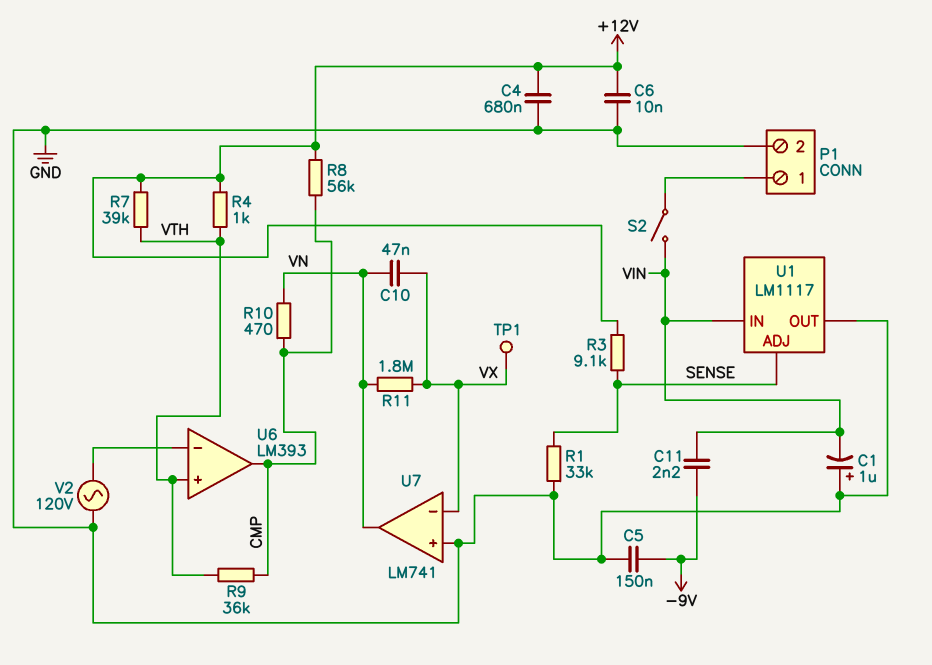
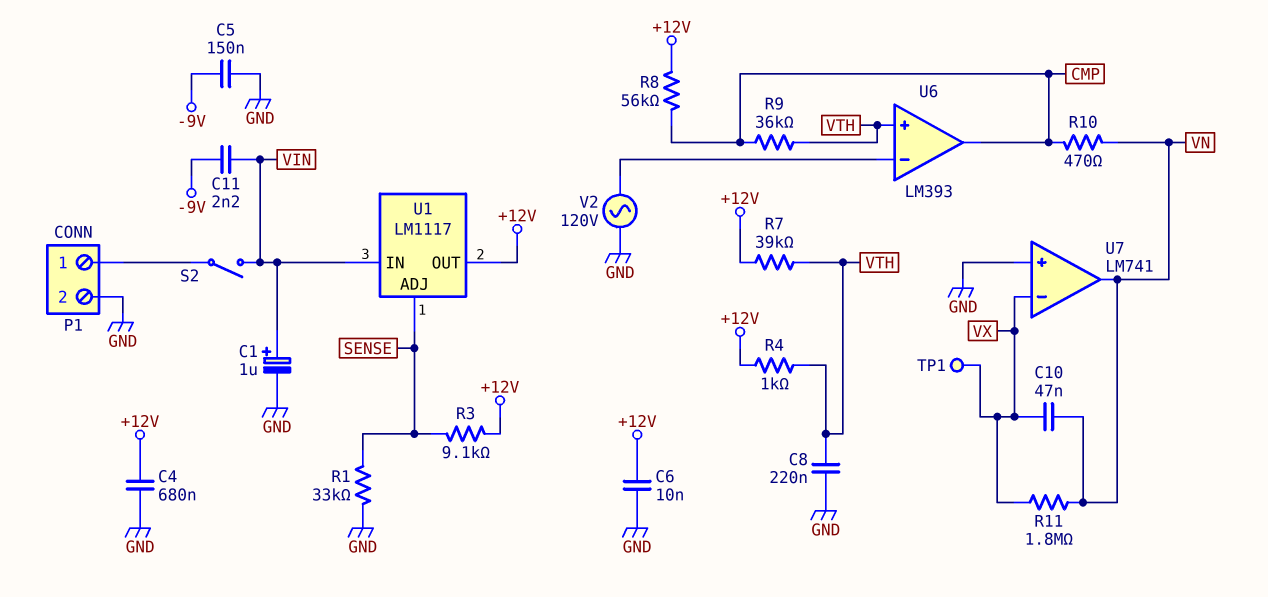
C1: 1uF (plus GND, minus VIN) -> 1uF (plus VIN, minus GND)
C8: none -> 220nF (GND, VTH)
U1 pin OUT: GND -> +12V

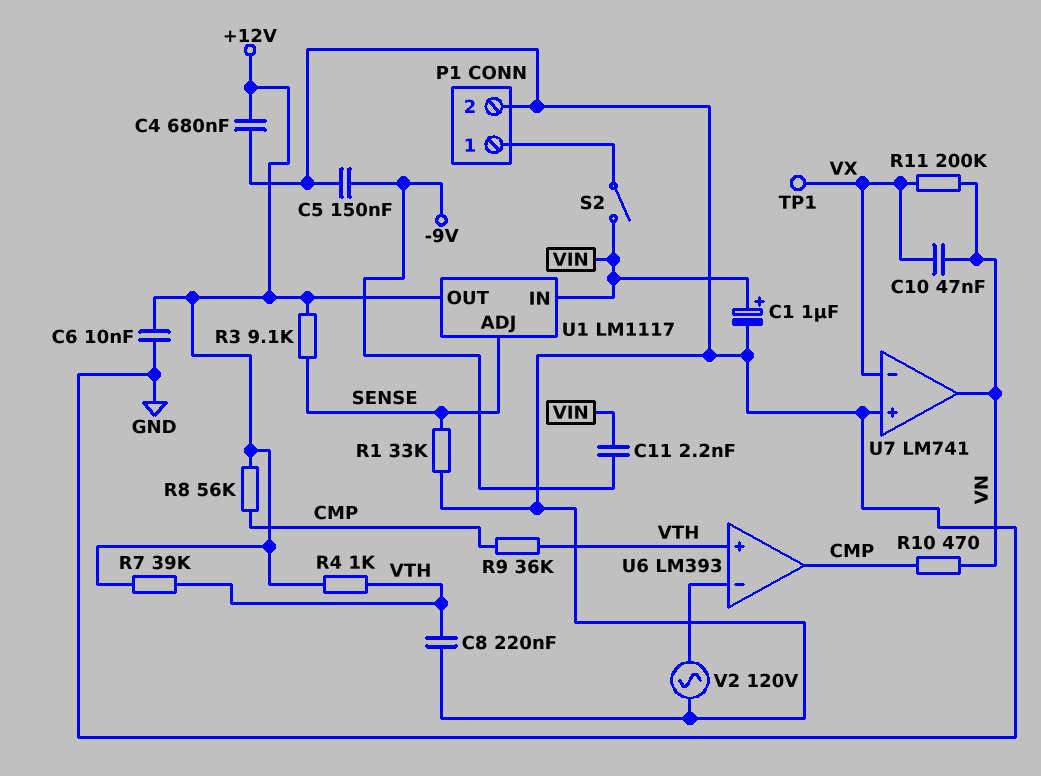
R11: 1.8M (VN, VX) -> 200k (VN, VX)

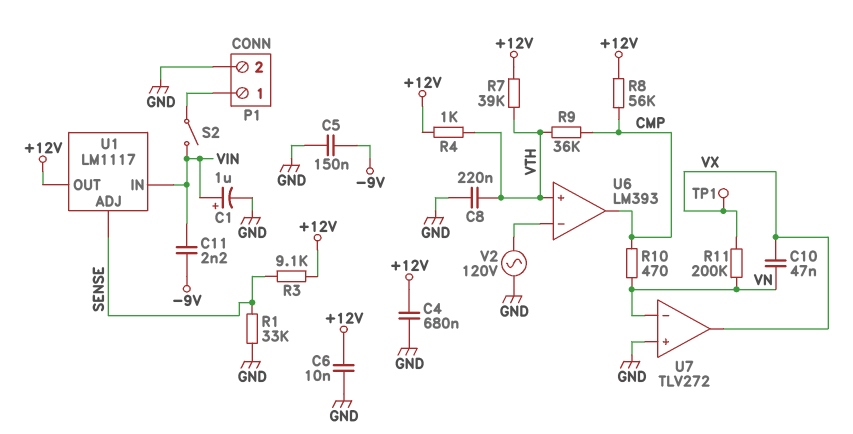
U7: LM741 -> TLV272
U7 pin in-: VX -> VN
U7 pin out: VN -> VX

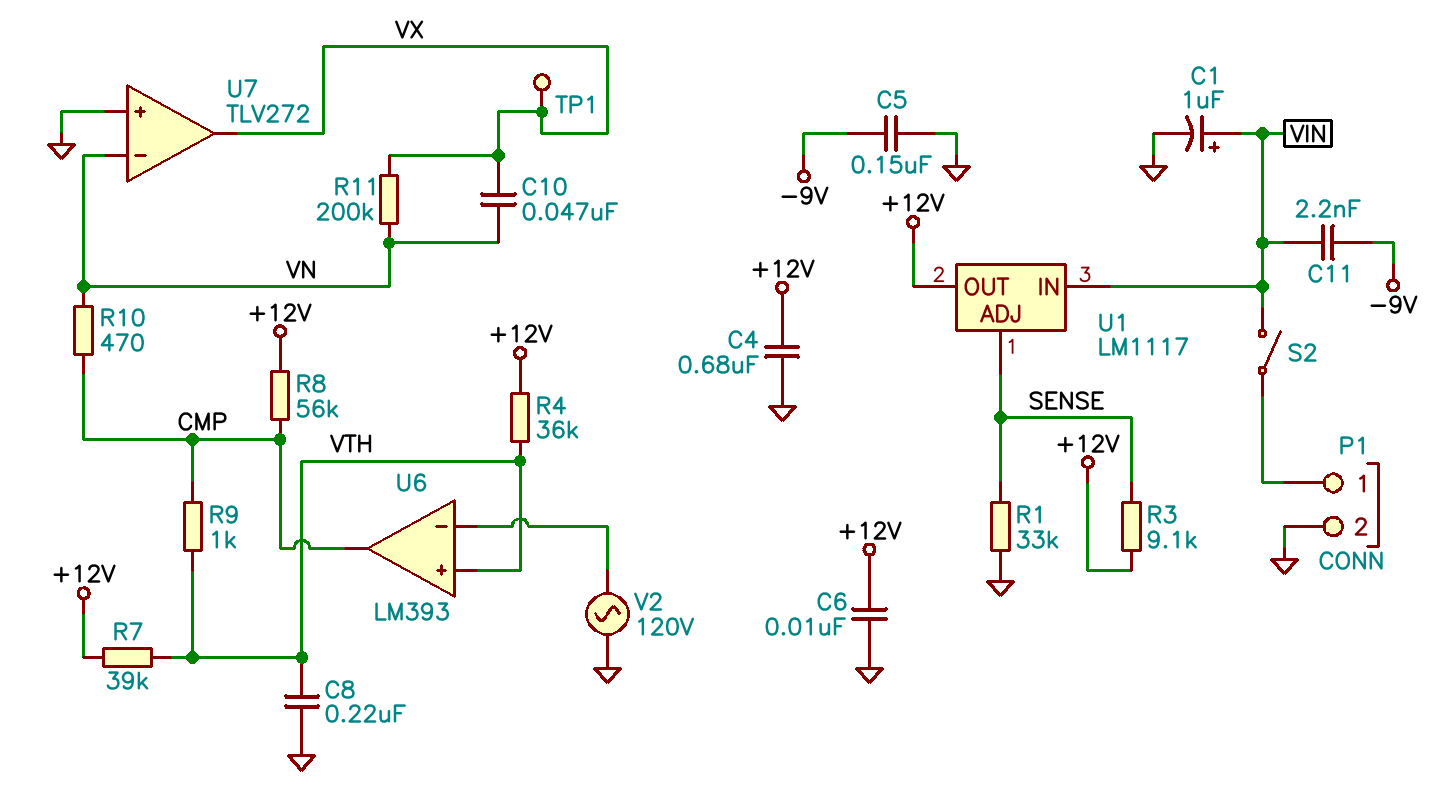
R4: 1k (+12V, VTH) -> 36k (+12V, VTH)
R9: 36k (CMP, VTH) -> 1k (CMP, VTH)

